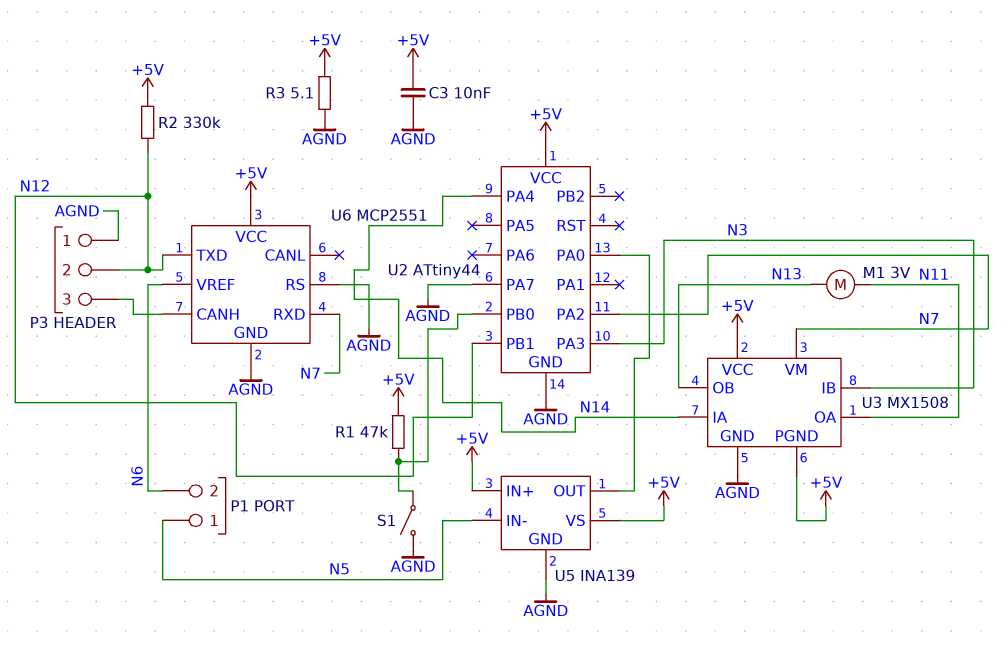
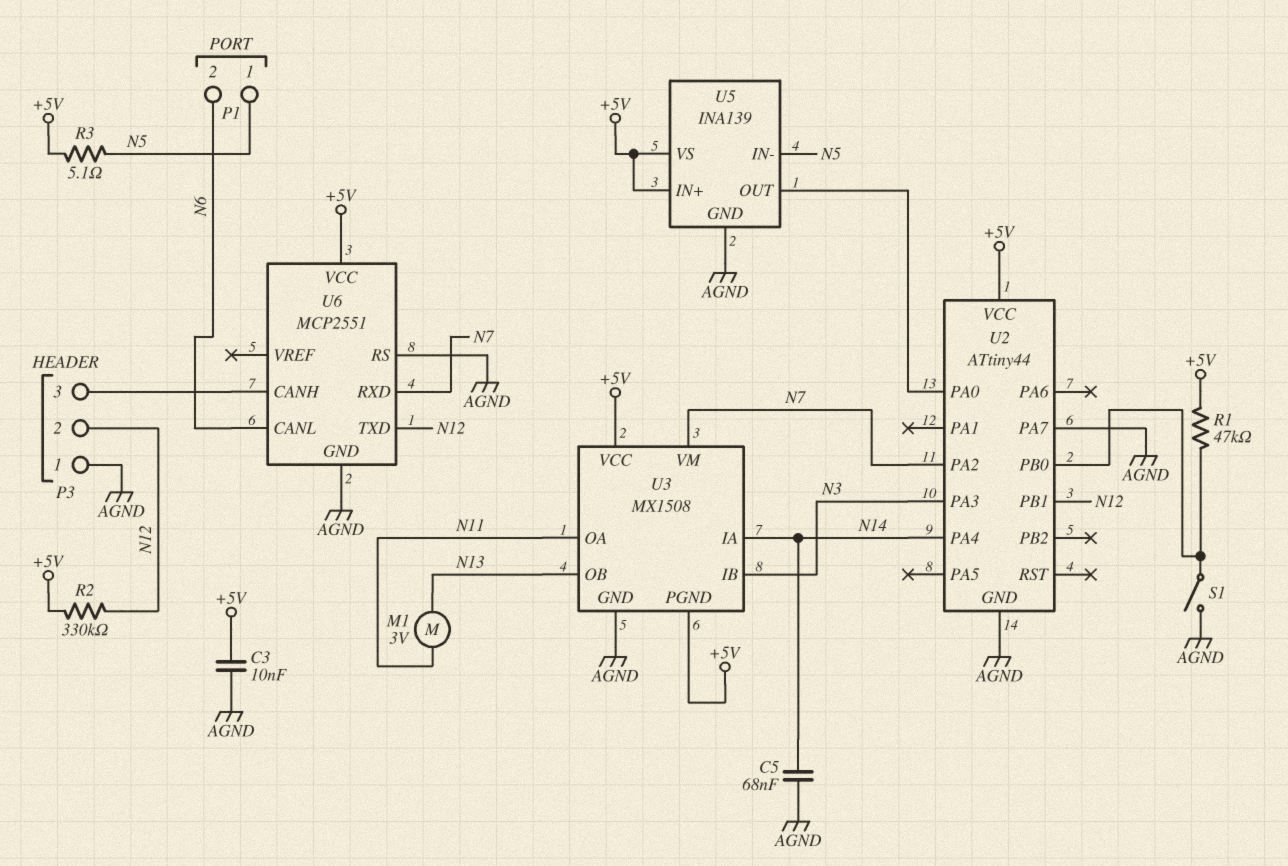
C5: none -> 68nF (AGND, N14)
R3: 5.1 (+5V, AGND) -> 5.1 (+5V, N5)
U6 pin CANL: none -> N6
U6 pin VREF: N6 -> none

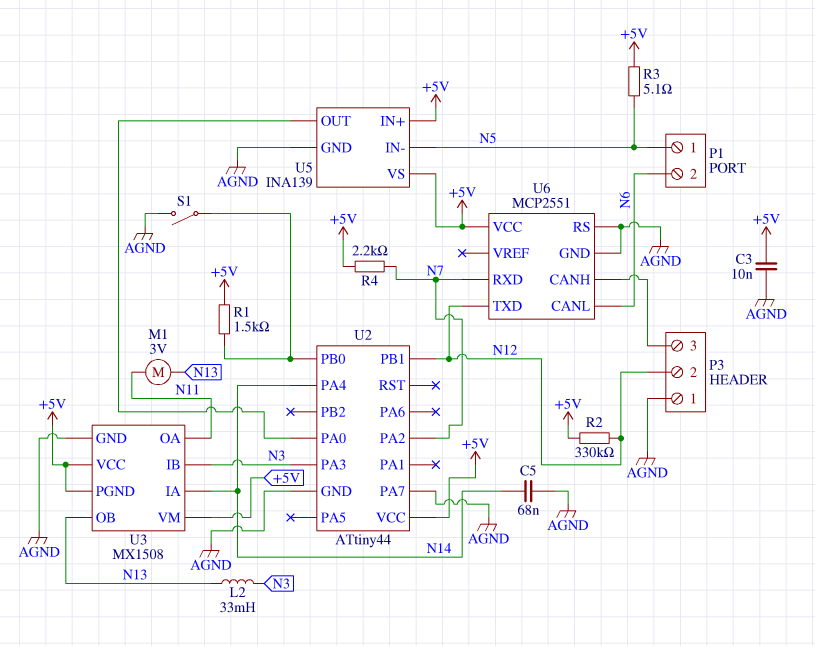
L2: none -> 33mH (N3, N13)
R1: 47k (+5V, U2/PB0) -> 1.5k (+5V, U2/PB0)
R4: none -> 2.2k (+5V, N7)
U3 pin VM: N7 -> +5V

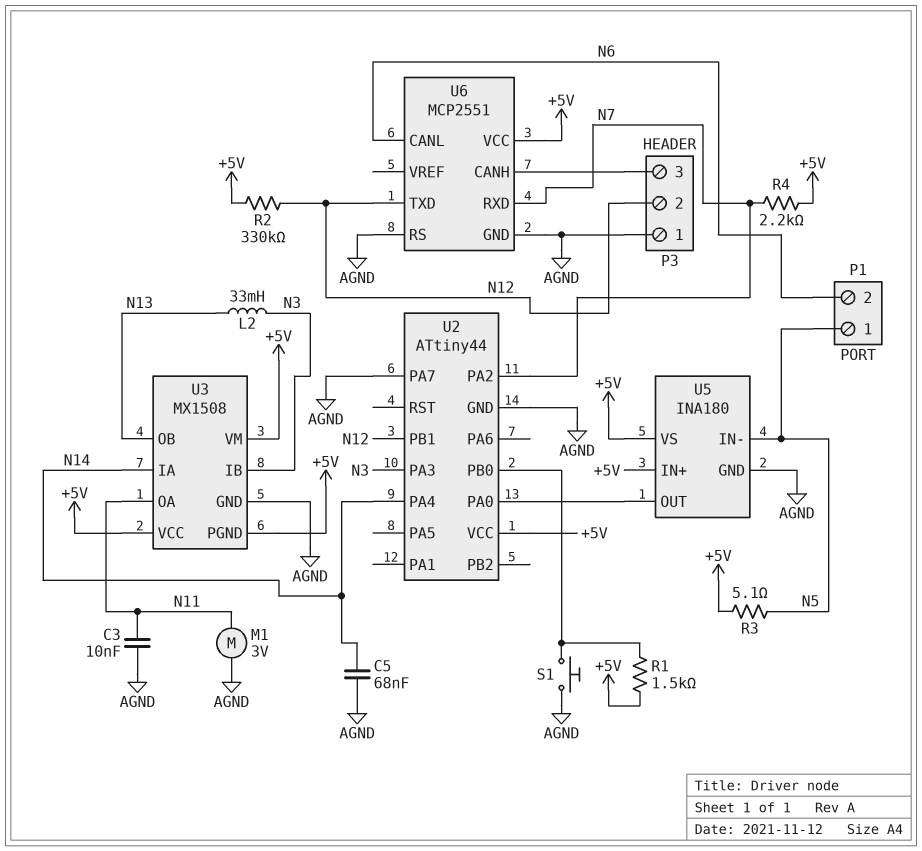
C3: 10nF (+5V, AGND) -> 10nF (AGND, N11)
M1: motor 3V (N11, N13) -> motor 3V (AGND, N11)
S1: switch (AGND, U2/PB0) -> button (AGND, U2/PB0)
U5: INA139 -> INA180

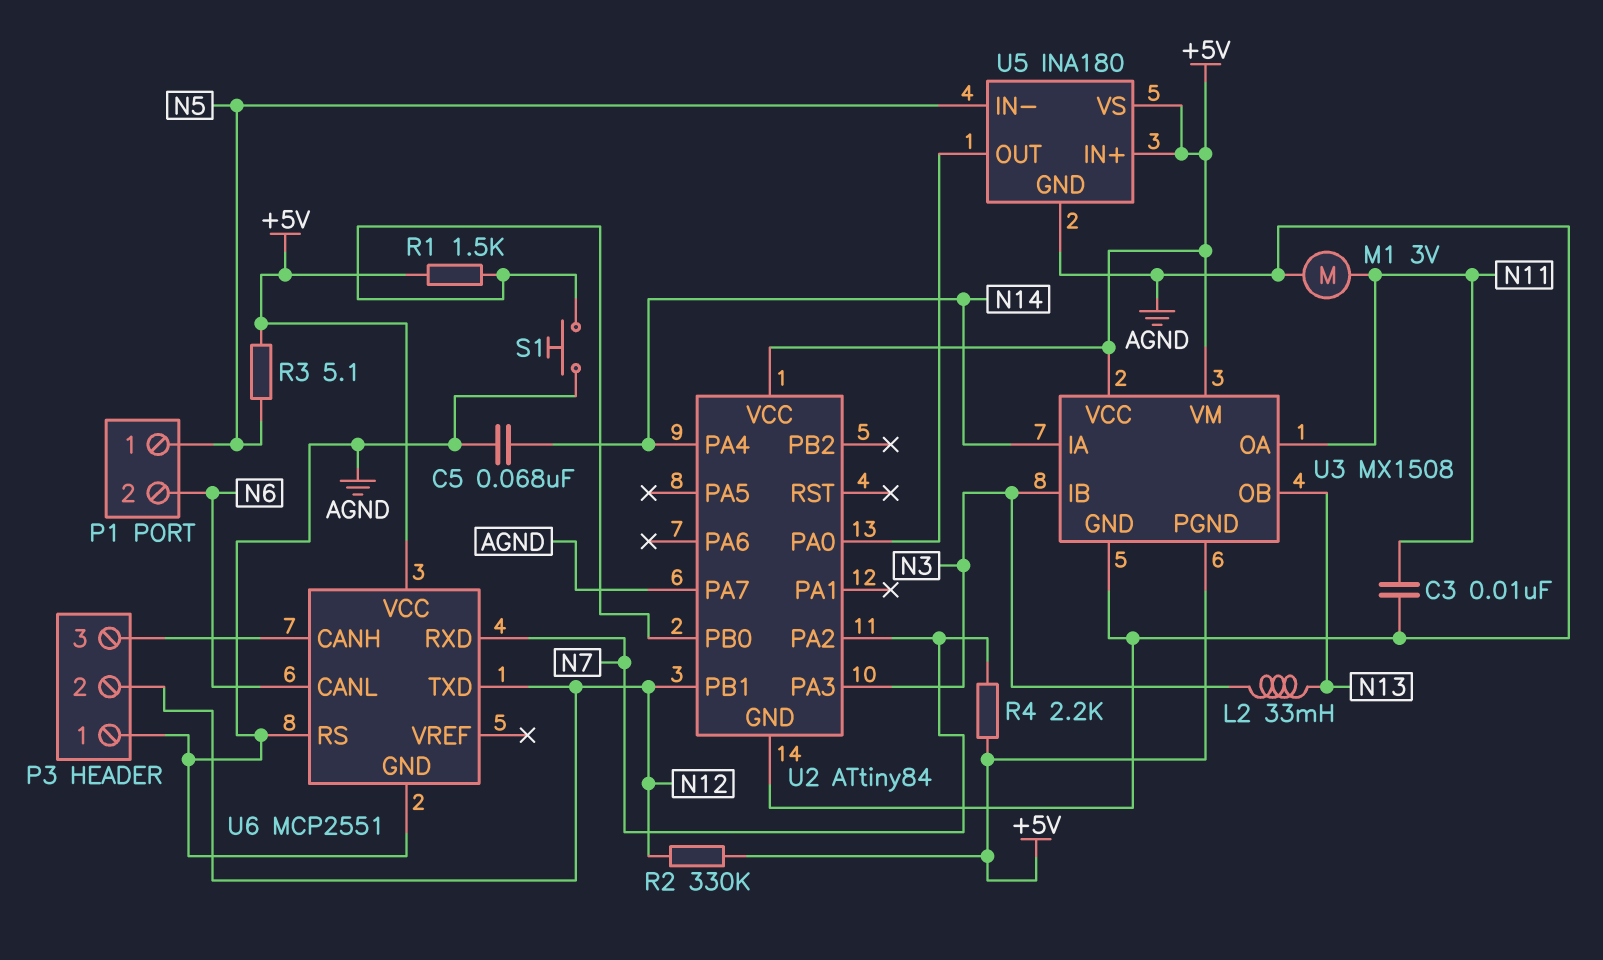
U2: ATtiny44 -> ATtiny84

